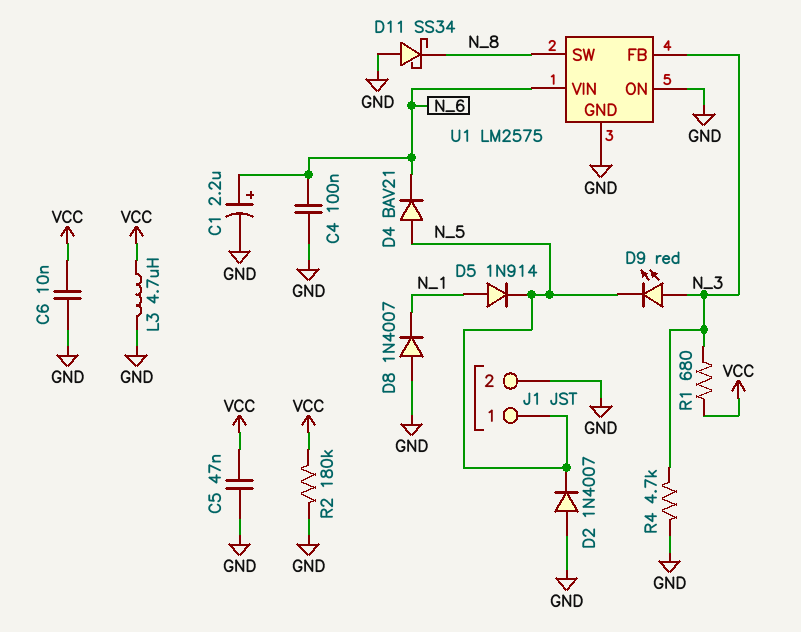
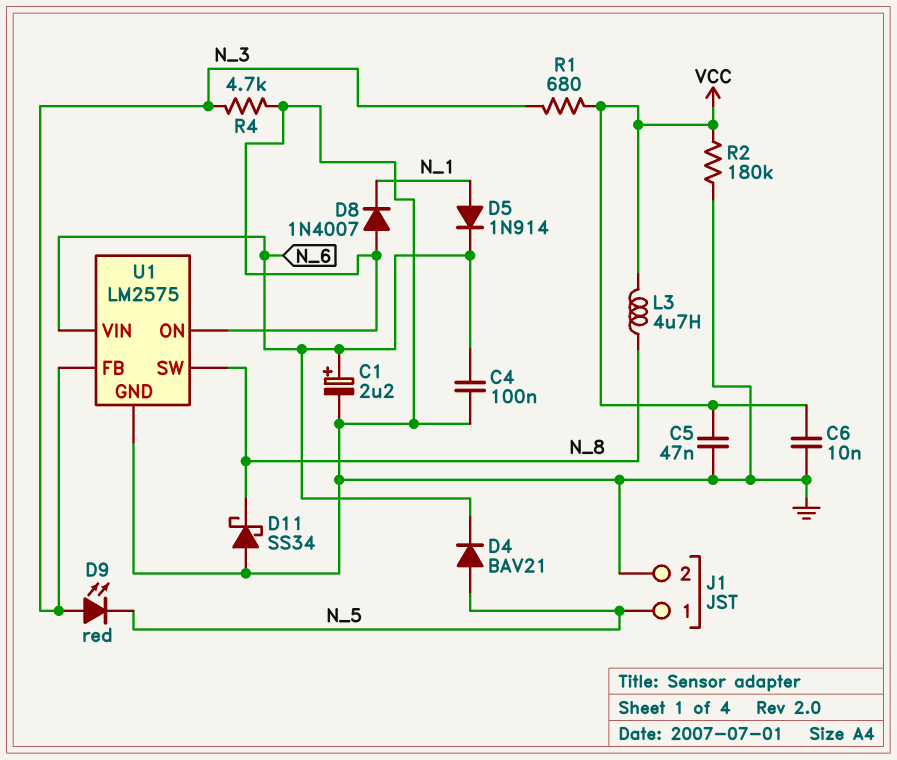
D2: diode 1N4007 (A GND, K N_5) -> none
D5: diode 1N914 (A N_1, K N_5) -> diode 1N914 (A N_1, K N_6)
L3: 4.7uH (GND, VCC) -> 4.7uH (N_8, VCC)

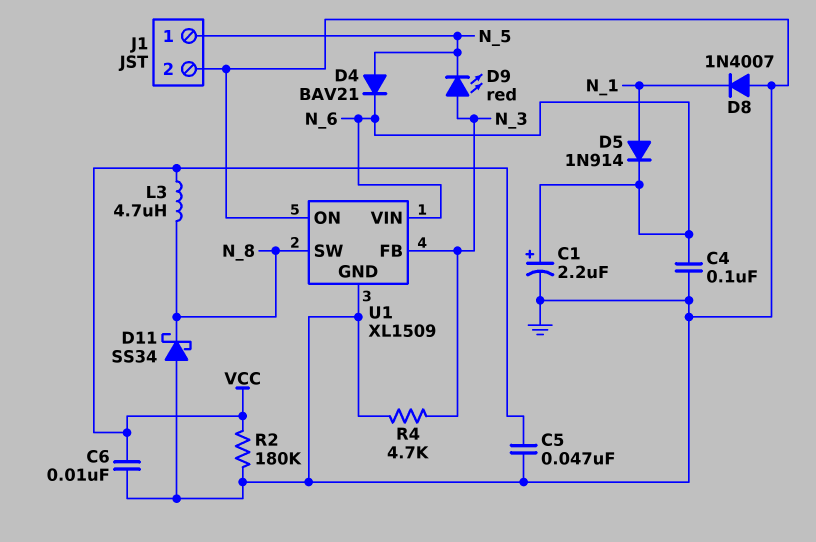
R1: 680 (N_3, VCC) -> none
U1: LM2575 -> XL1509

